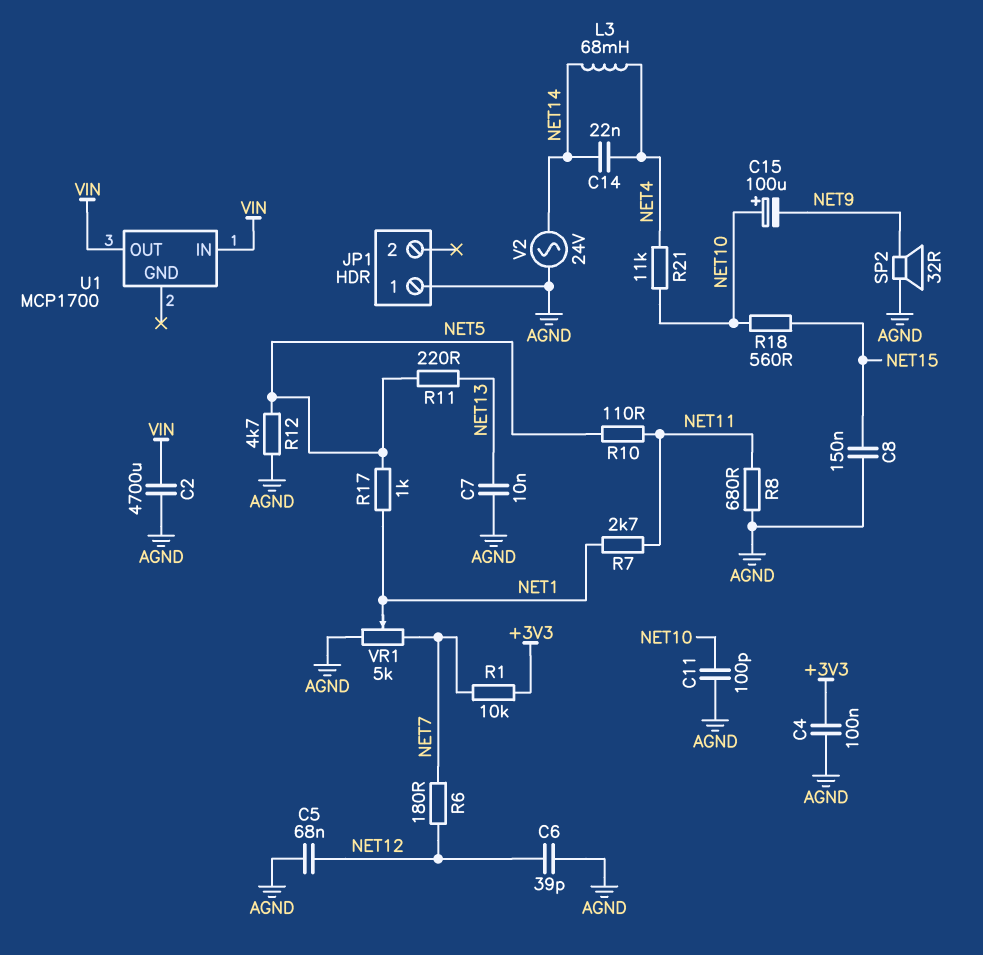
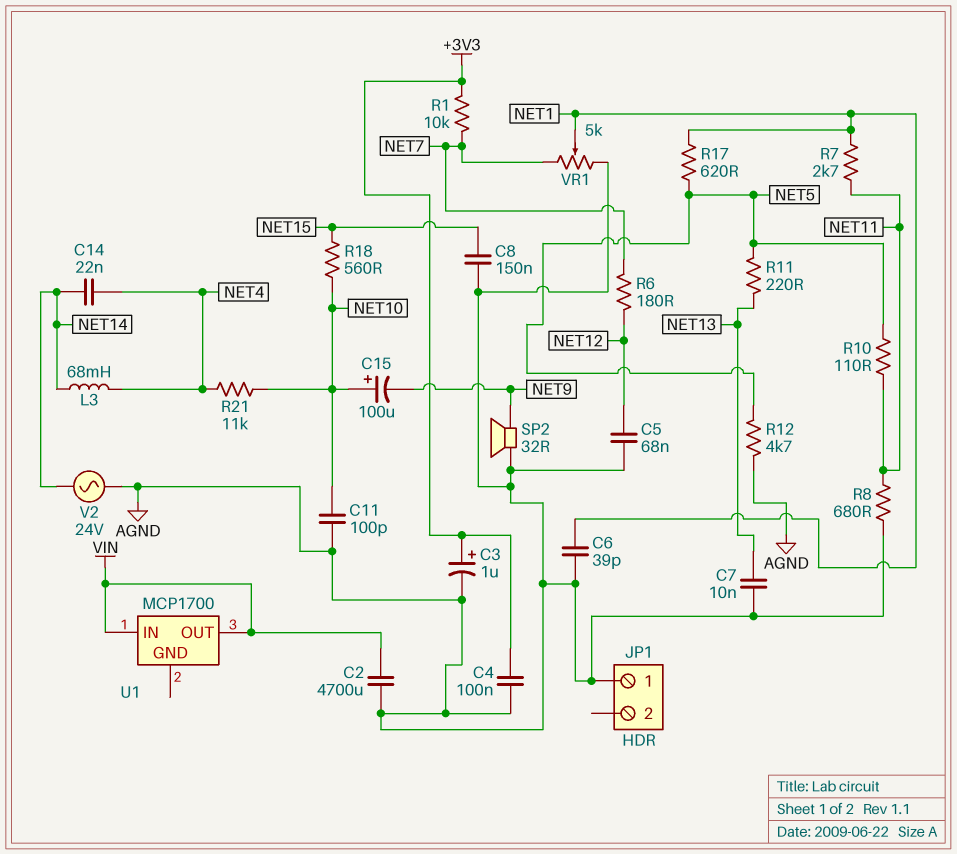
C3: none -> 1uF (plus +3V3, minus AGND)
C6: 39pF (AGND, NET12) -> 39pF (AGND, NET1)
R17: 1k (NET1, NET5) -> 620 (NET1, NET5)

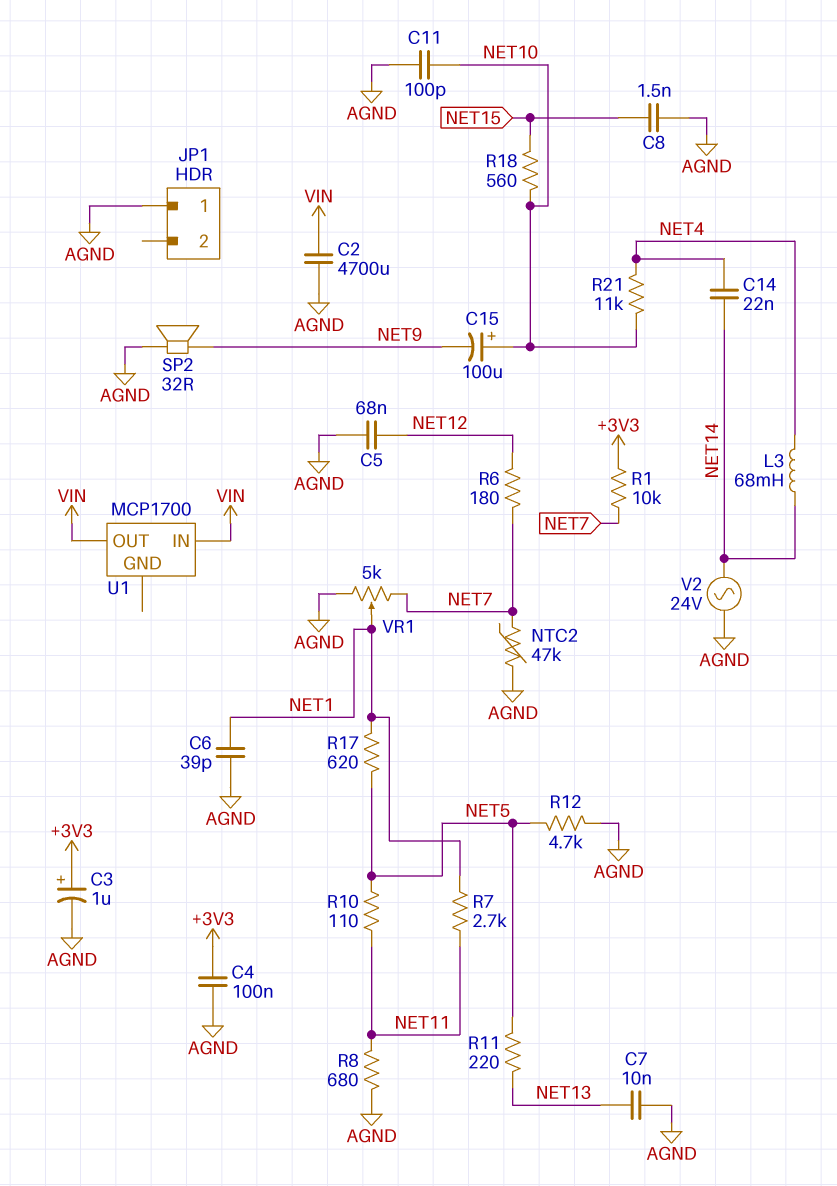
C8: 150nF (AGND, NET15) -> 1.5nF (AGND, NET15)
NTC2: none -> 47k (AGND, NET7)

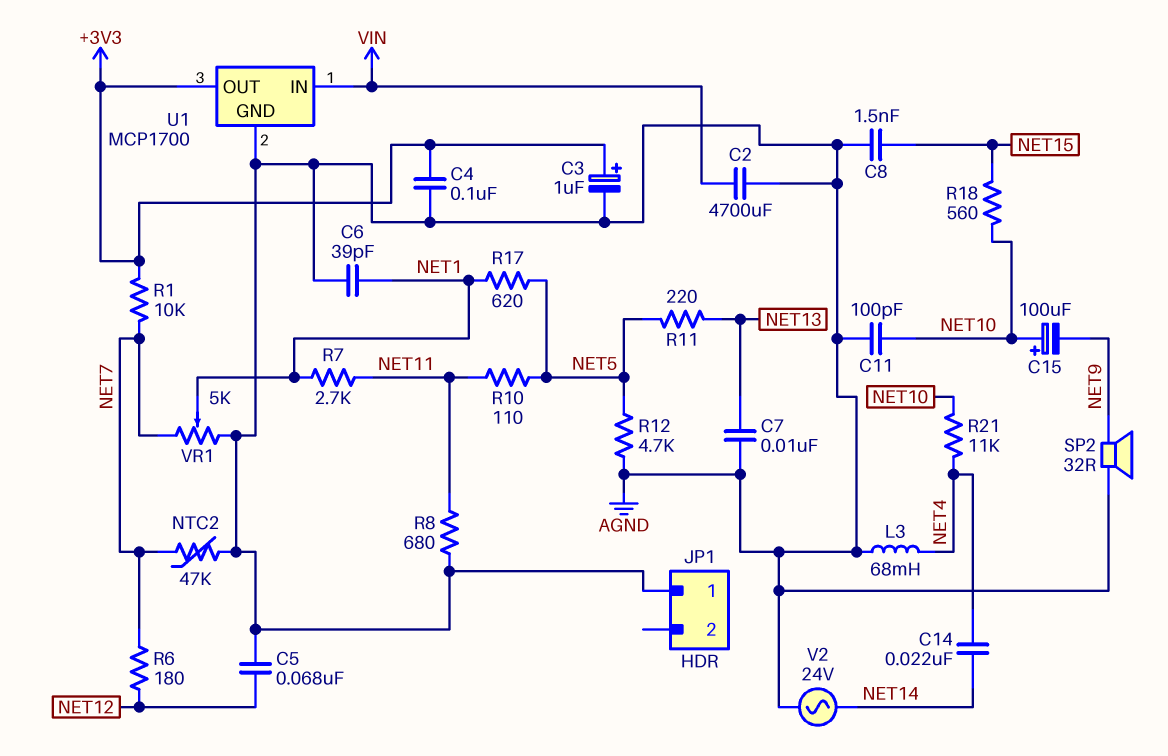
L3: 68mH (NET4, NET14) -> 68mH (AGND, NET4)
U1 pin GND: none -> AGND
U1 pin OUT: VIN -> +3V3

